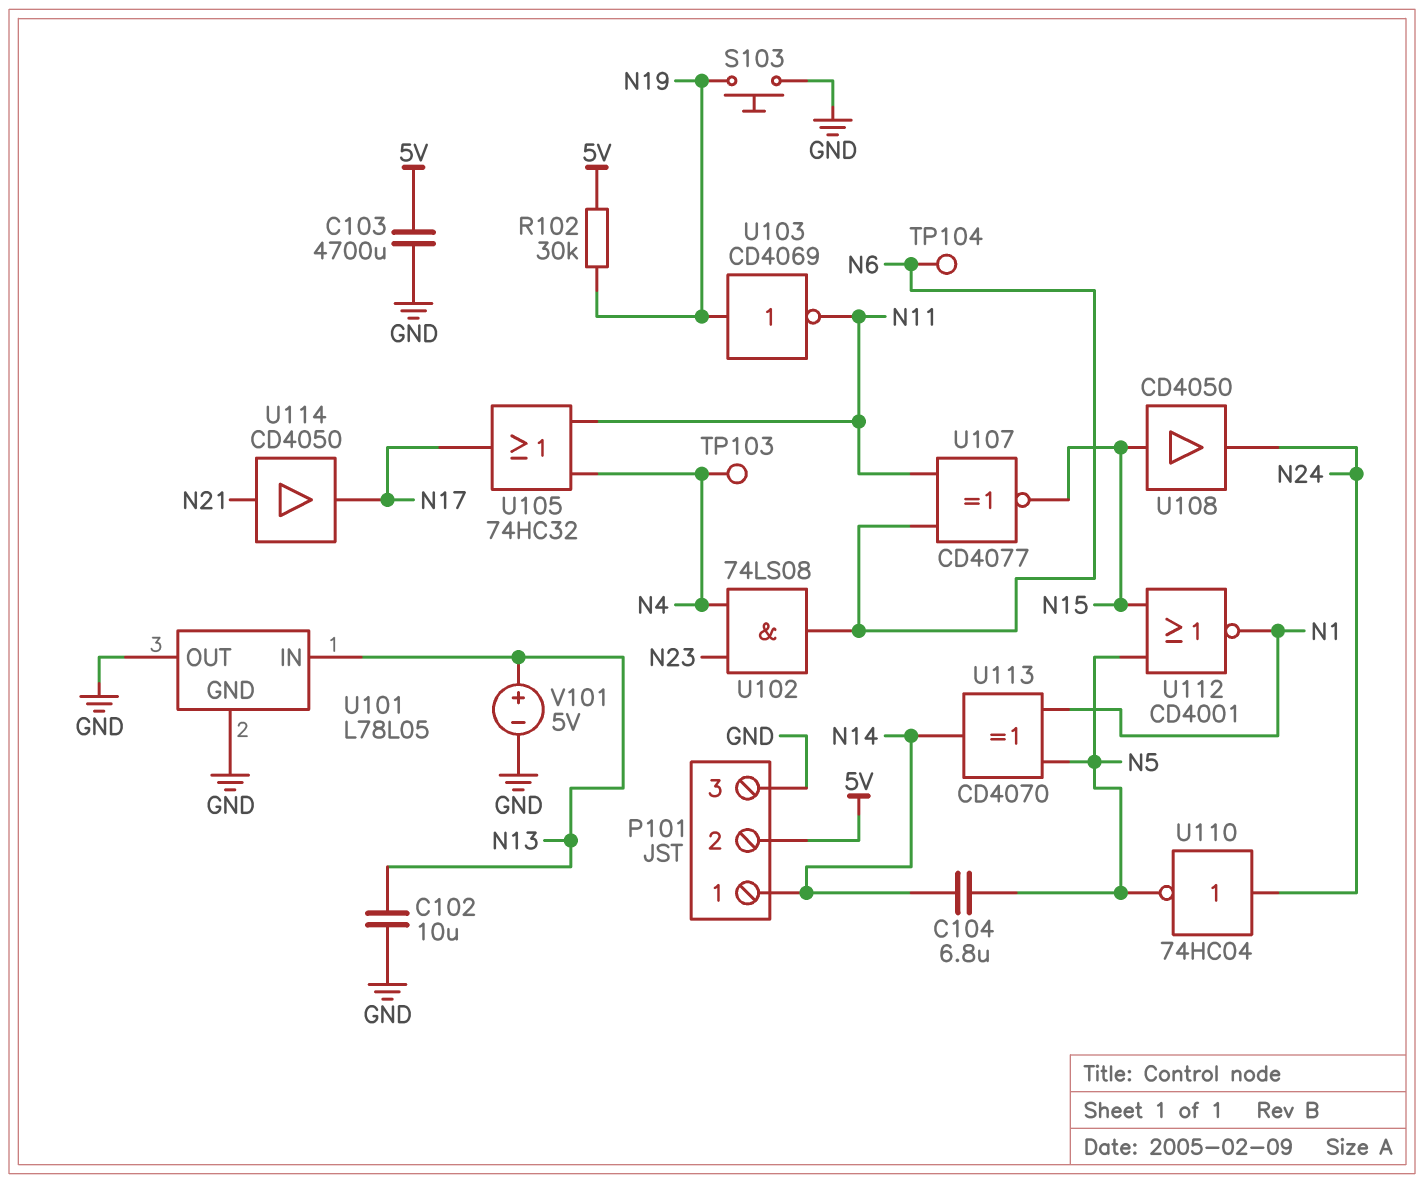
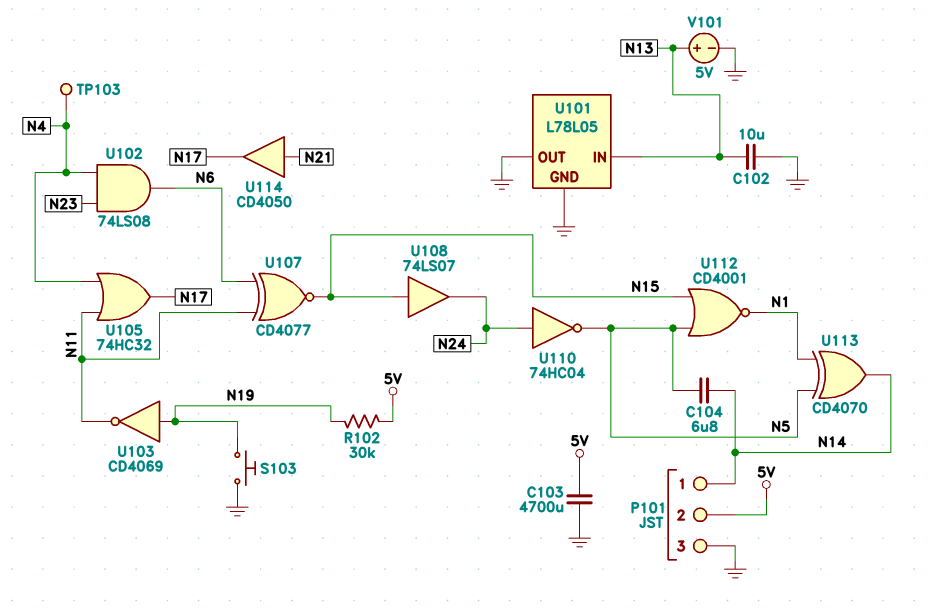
TP104: test point (N6) -> none
U108: buffer CD4050 (in N15, out N24) -> buffer 74LS07 (in N15, out N24)

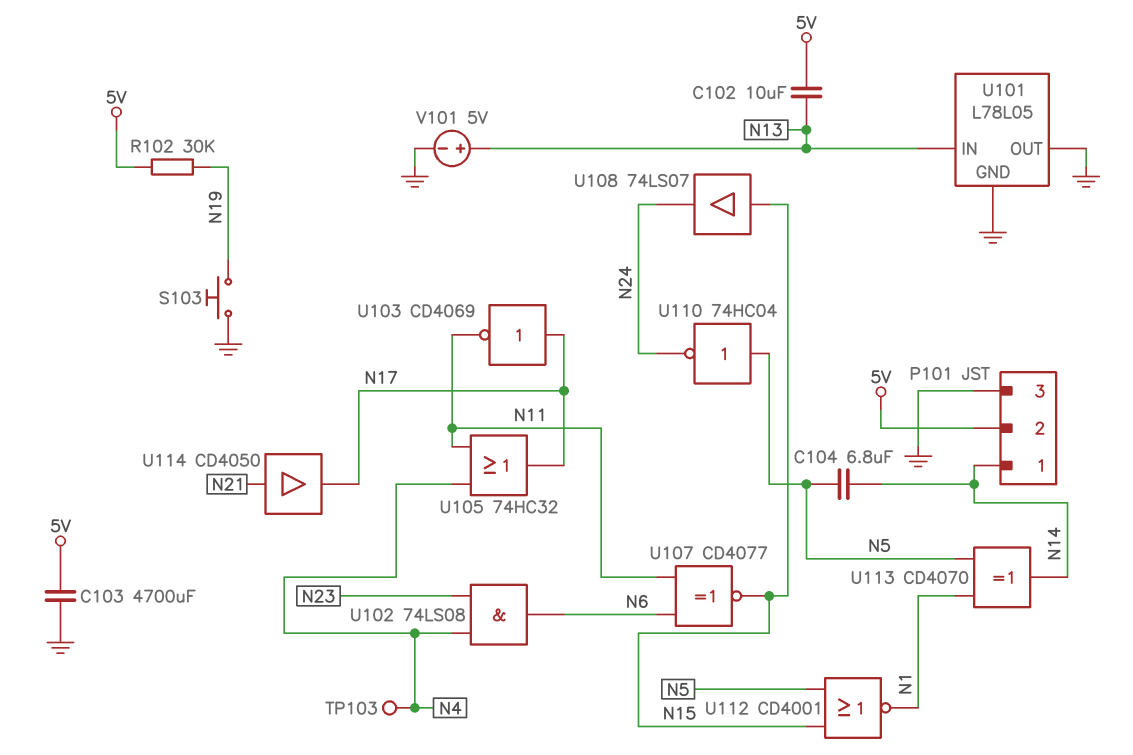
C102: 10uF (GND, N13) -> 10uF (5V, N13)
U103: NOT CD4069 (in N19, out N11) -> NOT CD4069 (in N17, out N11)
U110: NOT 74HC04 (in N24, out N5) -> NOT 74HC04 (in N5, out N24)

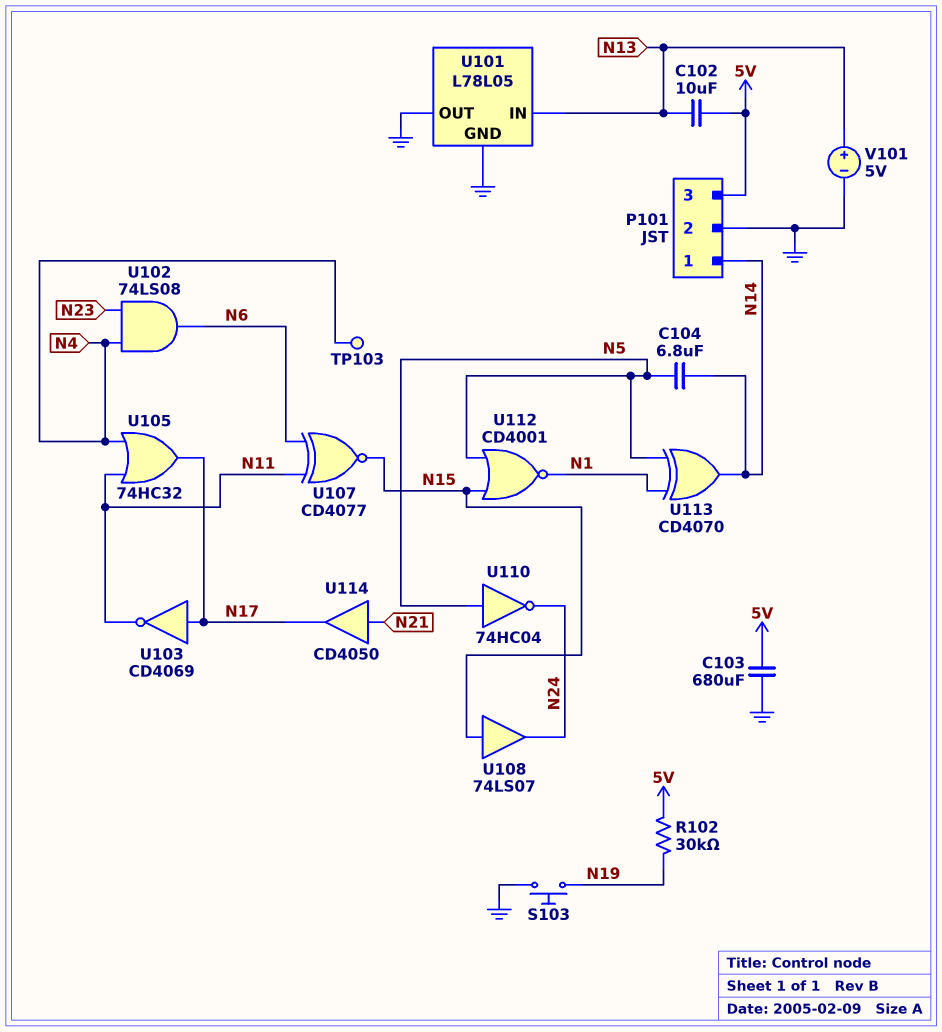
C103: 4700uF (5V, GND) -> 680uF (5V, GND)
P101 pin 2: 5V -> GND
P101 pin 3: GND -> 5V

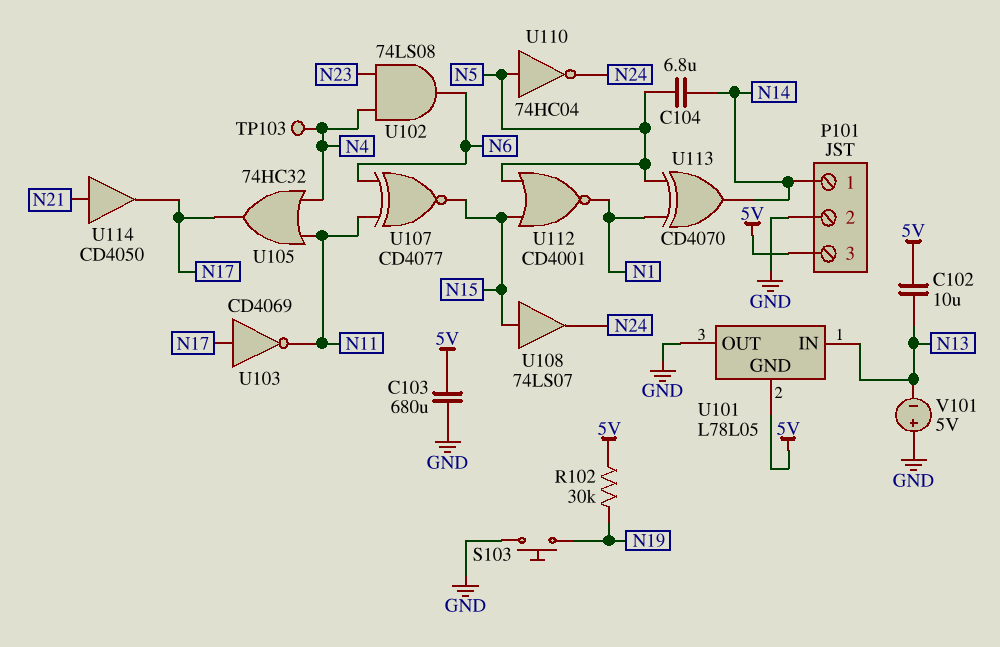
U101 pin GND: GND -> 5V
V101: 5V (plus N13, minus GND) -> 5V (plus GND, minus N13)

